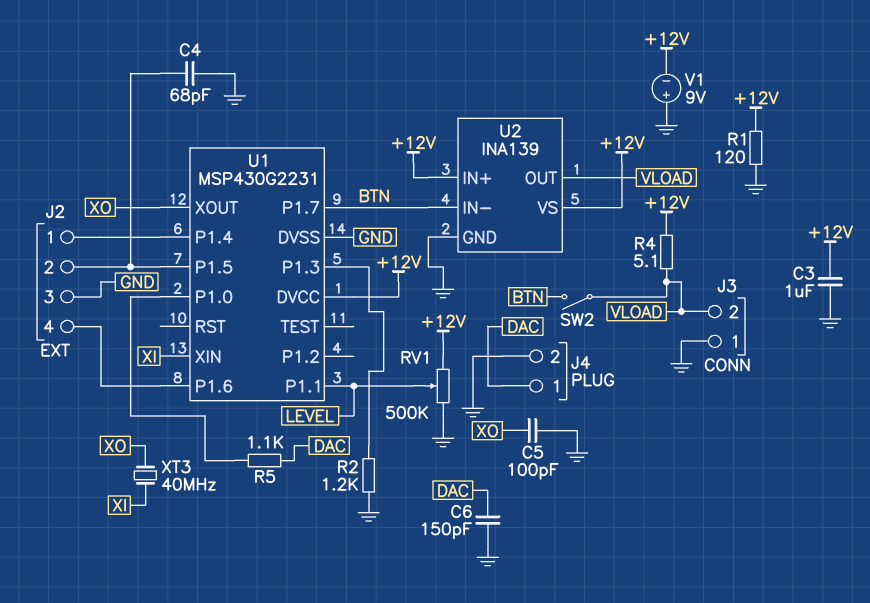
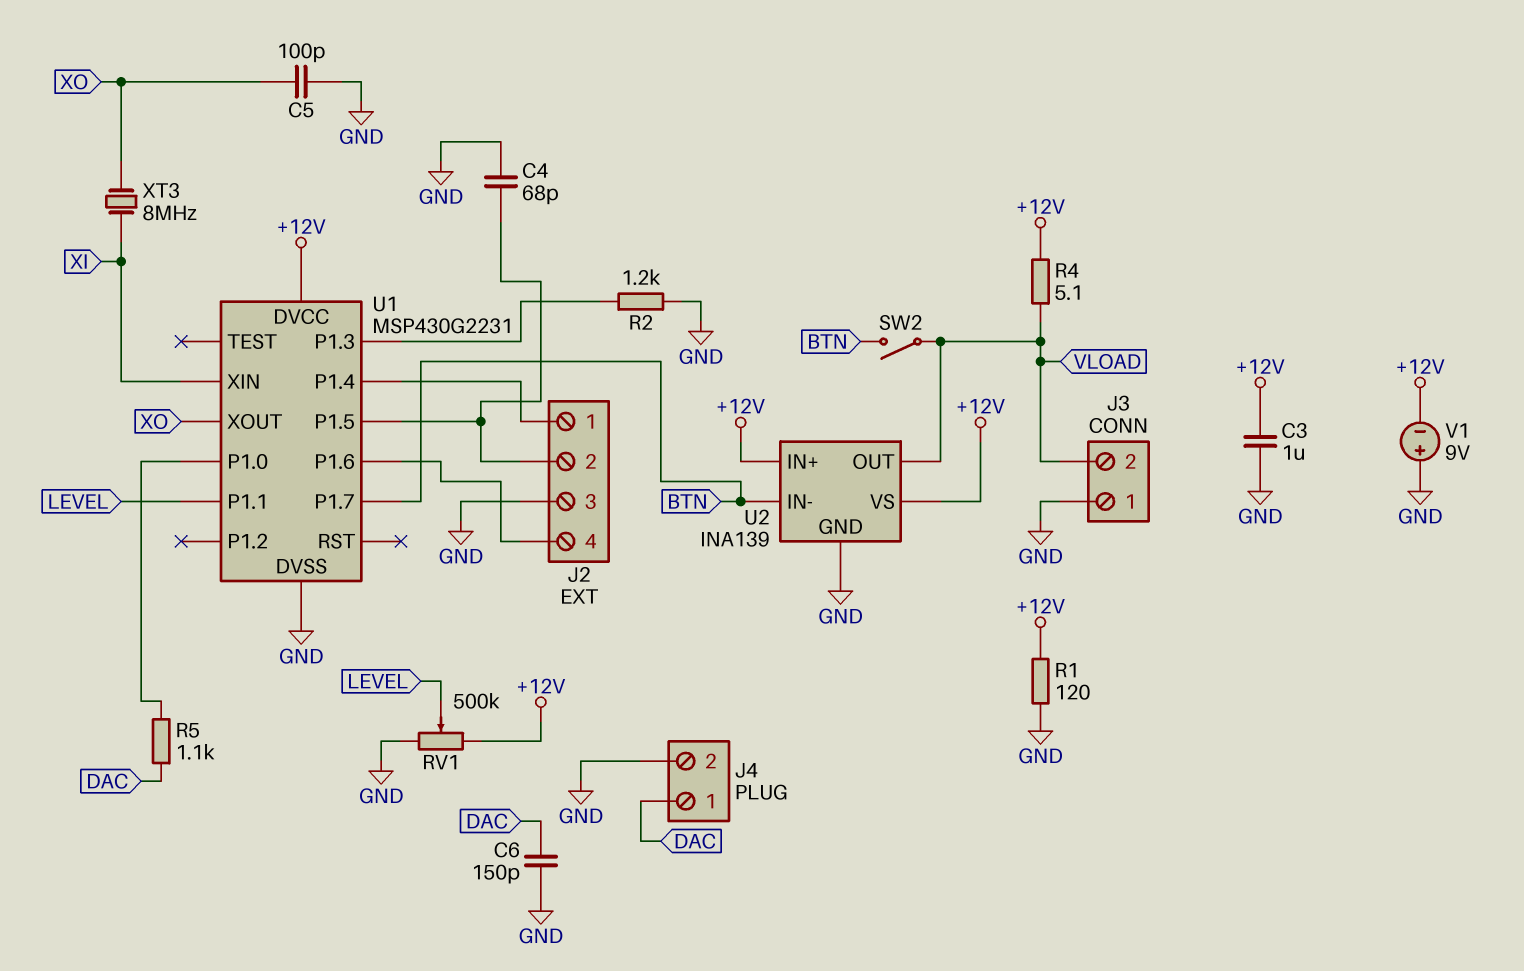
XT3: 40MHz (XI, XO) -> 8MHz (XI, XO)

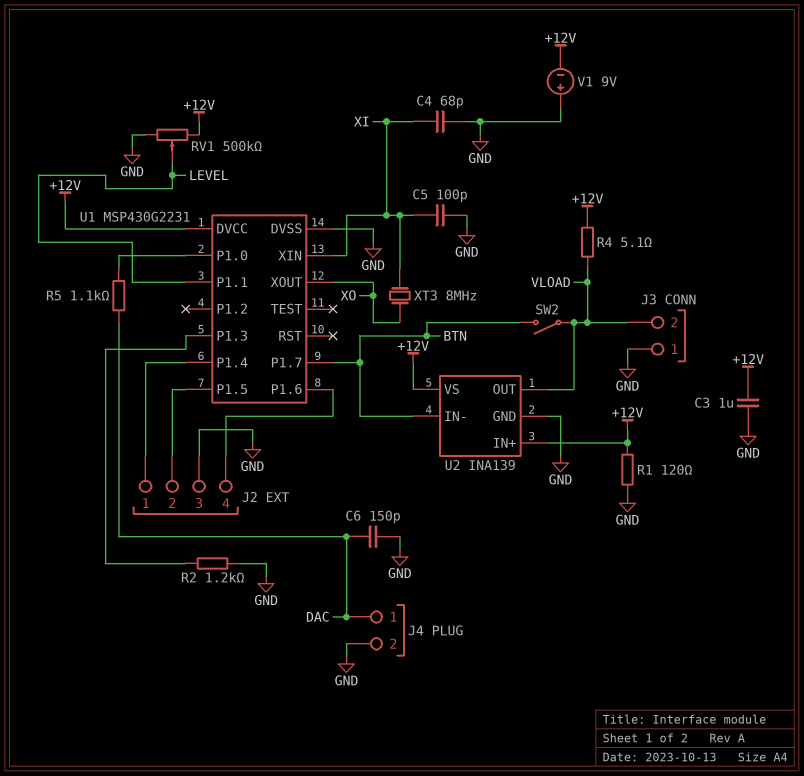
C4: 68pF (GND, J2/2) -> 68pF (GND, XI)
C5: 100pF (GND, XO) -> 100pF (GND, XI)

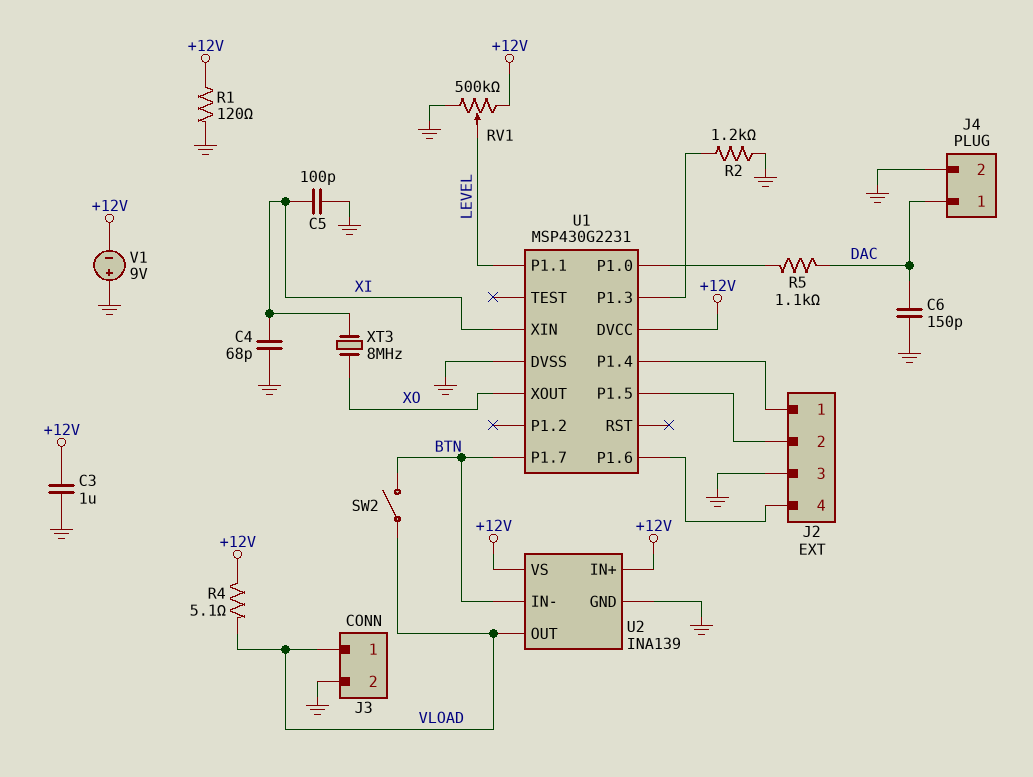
J3 pin 1: GND -> VLOAD
J3 pin 2: VLOAD -> GND

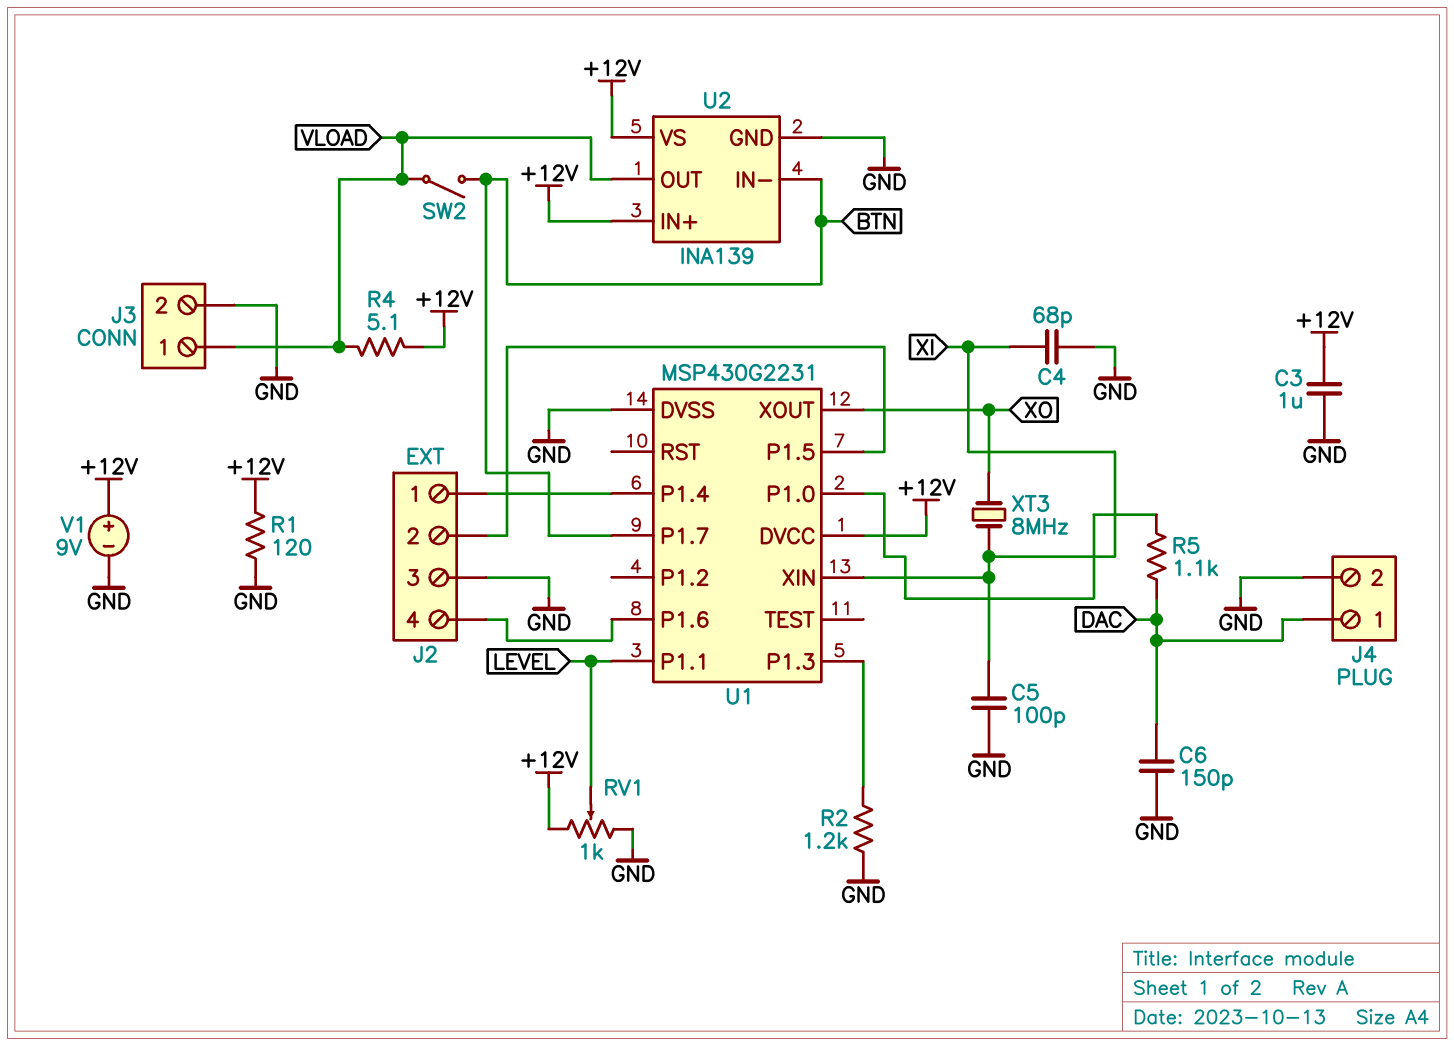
RV1: 500k (+12V, GND, wiper LEVEL) -> 1k (+12V, GND, wiper LEVEL)
V1: 9V (plus GND, minus +12V) -> 9V (plus +12V, minus GND)

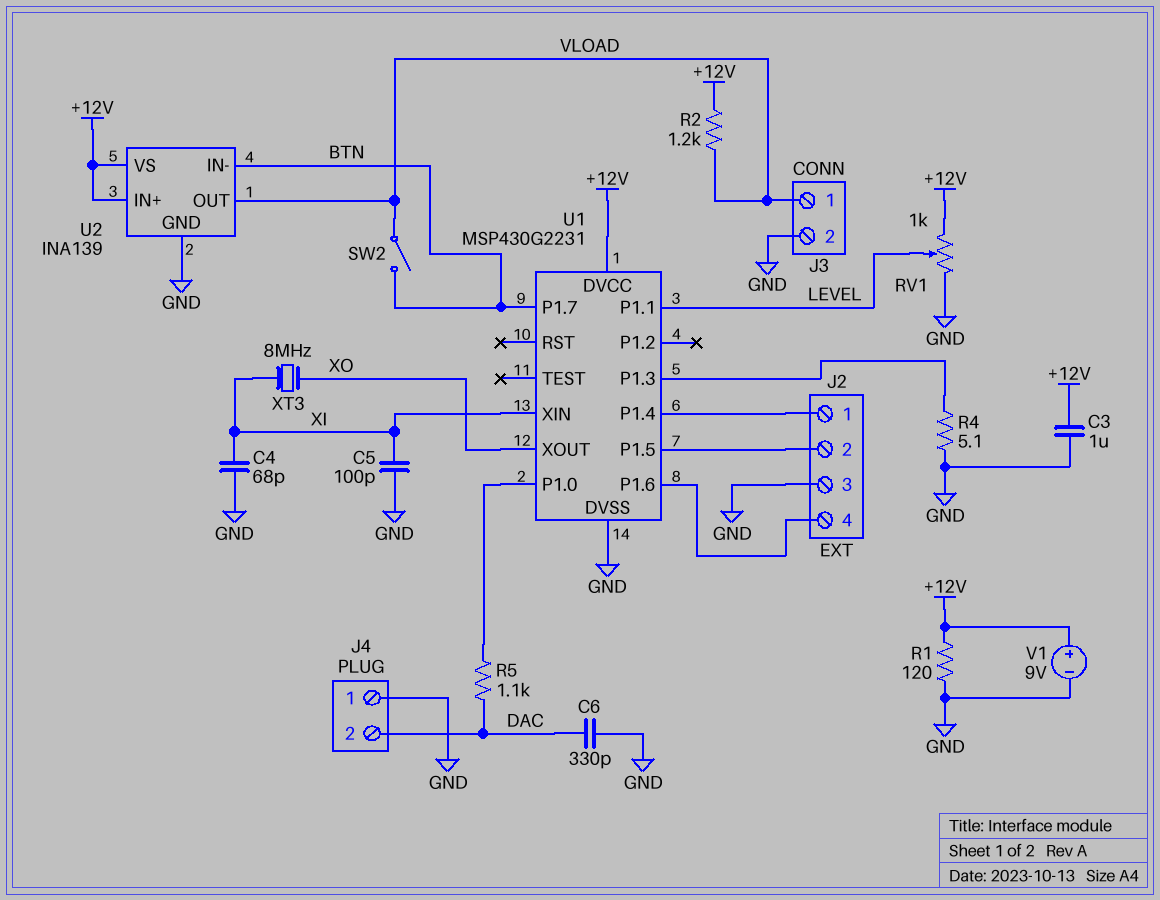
C6: 150pF (DAC, GND) -> 330pF (DAC, GND)
J4 pin 1: DAC -> GND
J4 pin 2: GND -> DAC
R2: 1.2k (GND, U1/P1.3) -> 1.2k (+12V, VLOAD)
R4: 5.1 (+12V, VLOAD) -> 5.1 (GND, U1/P1.3)

